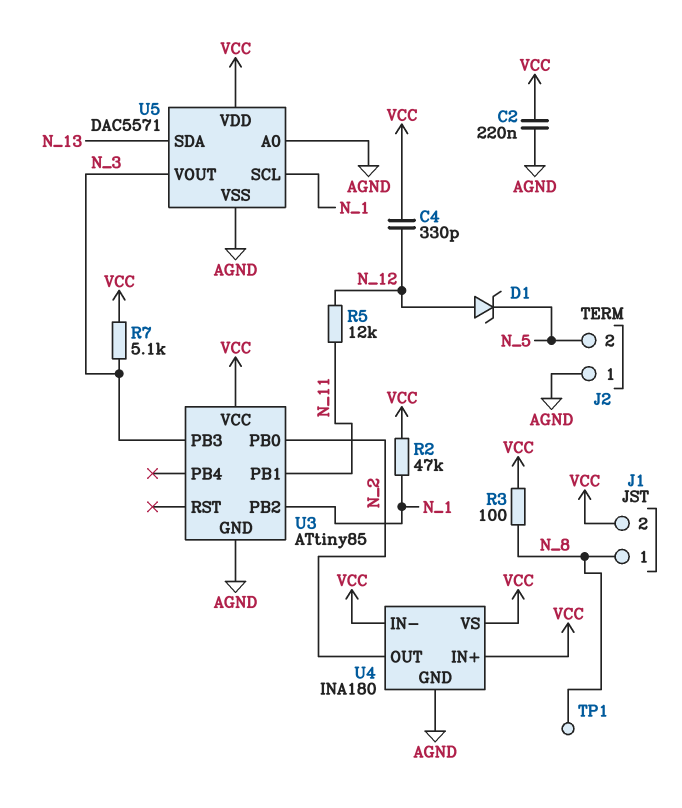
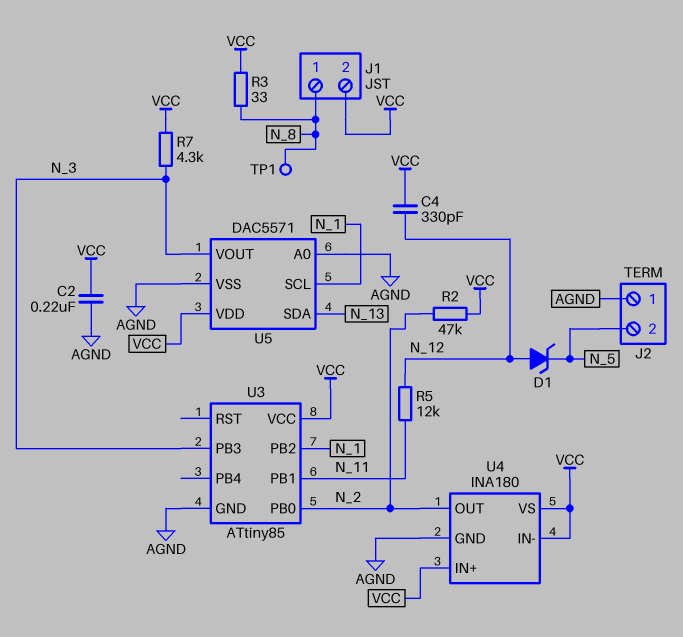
R2: 47k (N_1, VCC) -> 47k (N_2, VCC)
R3: 100 (N_8, VCC) -> 33 (N_8, VCC)
R7: 5.1k (N_3, VCC) -> 4.3k (N_3, VCC)

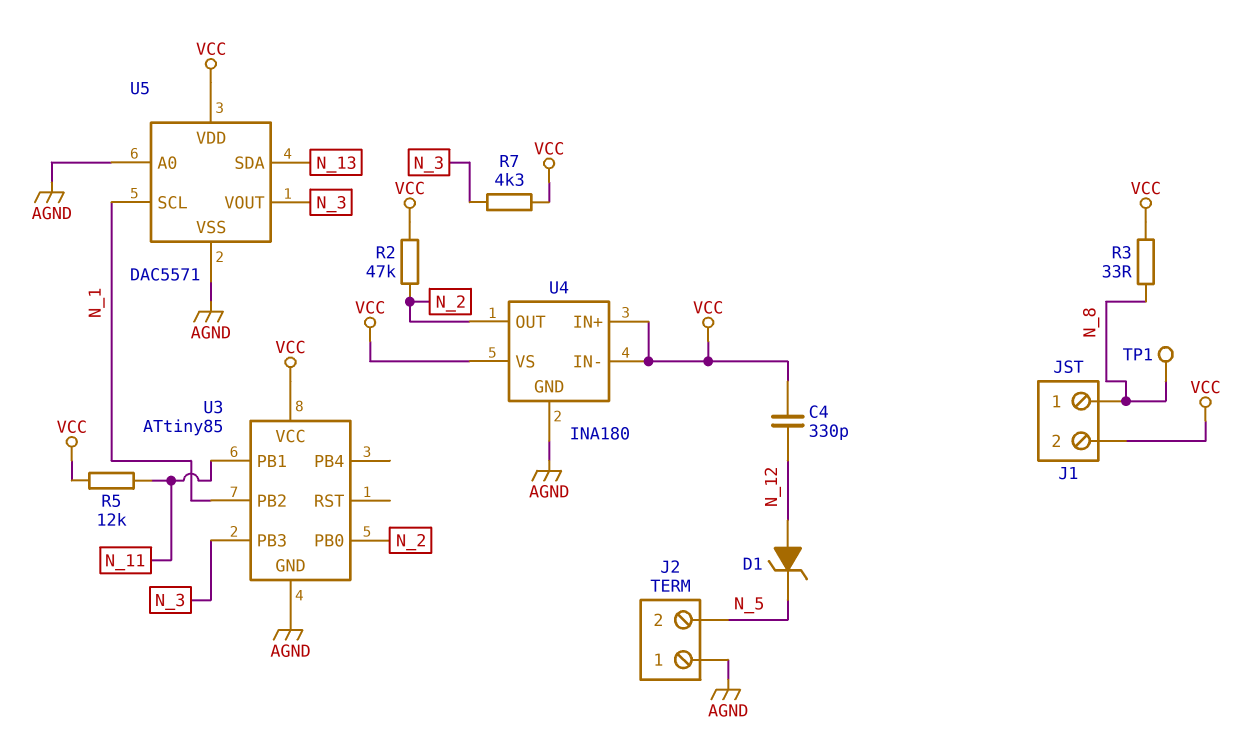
C2: 220nF (AGND, VCC) -> none
R5: 12k (N_11, N_12) -> 12k (N_11, VCC)

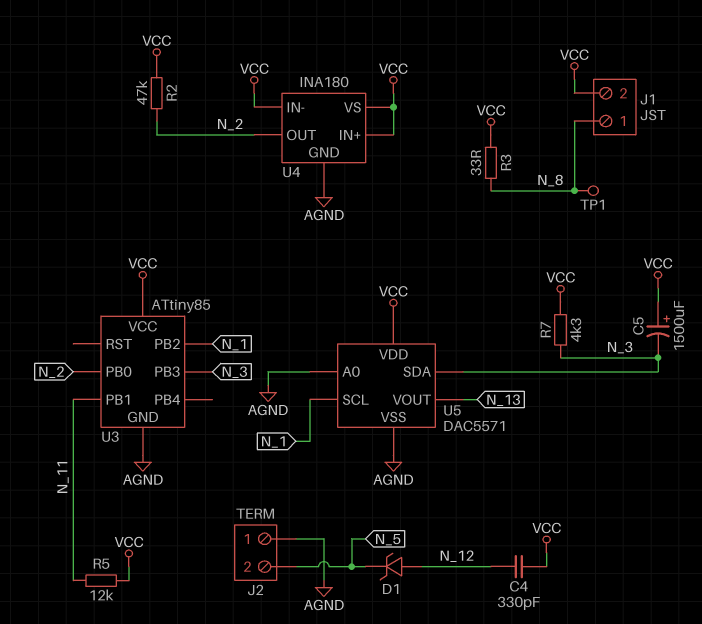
C5: none -> 1500uF (plus VCC, minus N_3)
U5 pin SDA: N_13 -> N_3
U5 pin VOUT: N_3 -> N_13

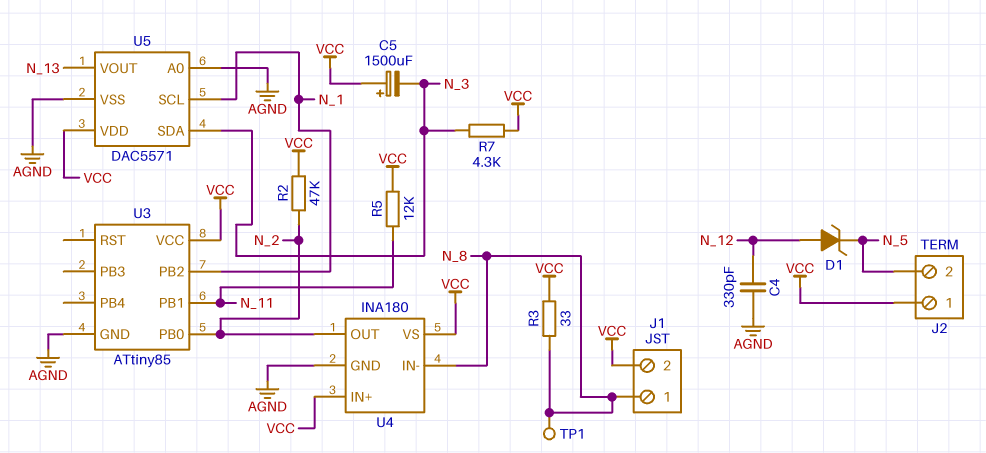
C4: 330pF (N_12, VCC) -> 330pF (AGND, N_12)
J2 pin 1: AGND -> VCC
U3 pin PB3: N_3 -> none
U4 pin IN-: VCC -> N_8

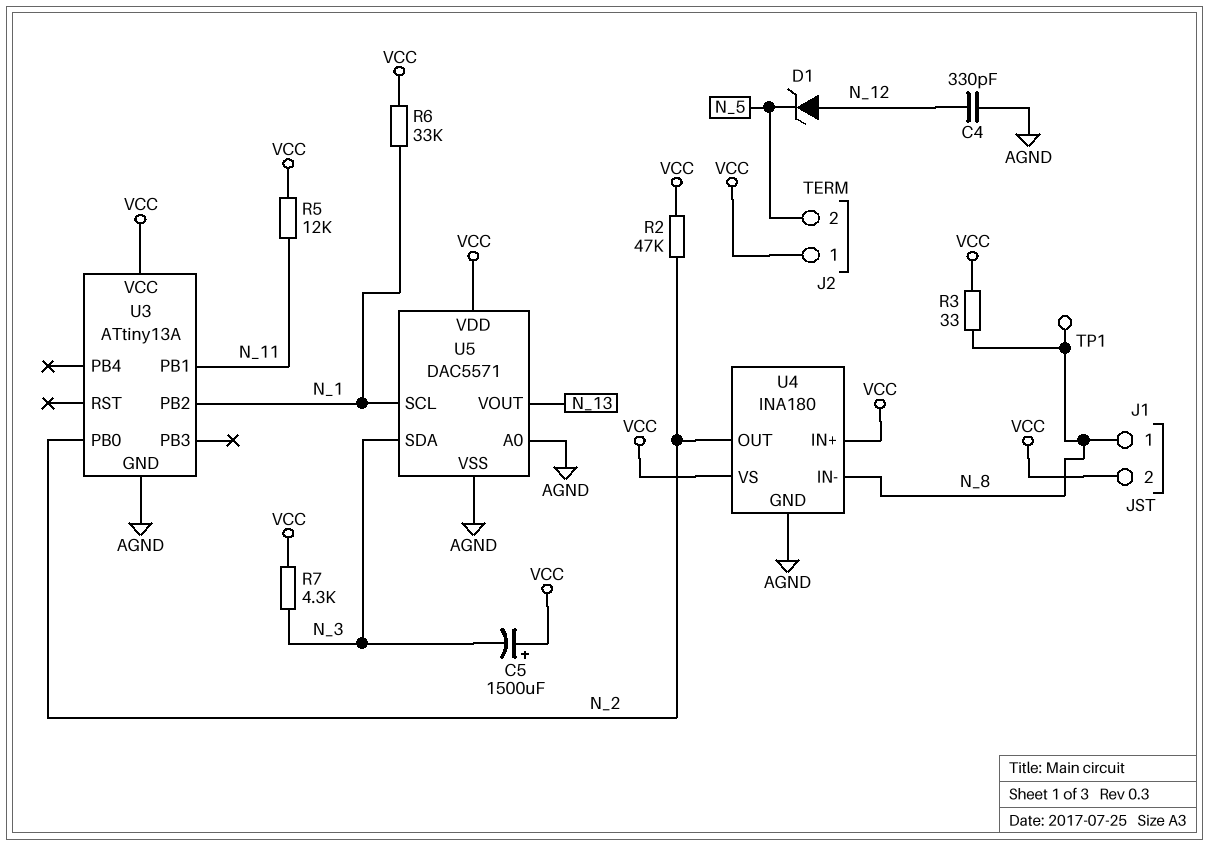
R6: none -> 33k (N_1, VCC)
U3: ATtiny85 -> ATtiny13A

